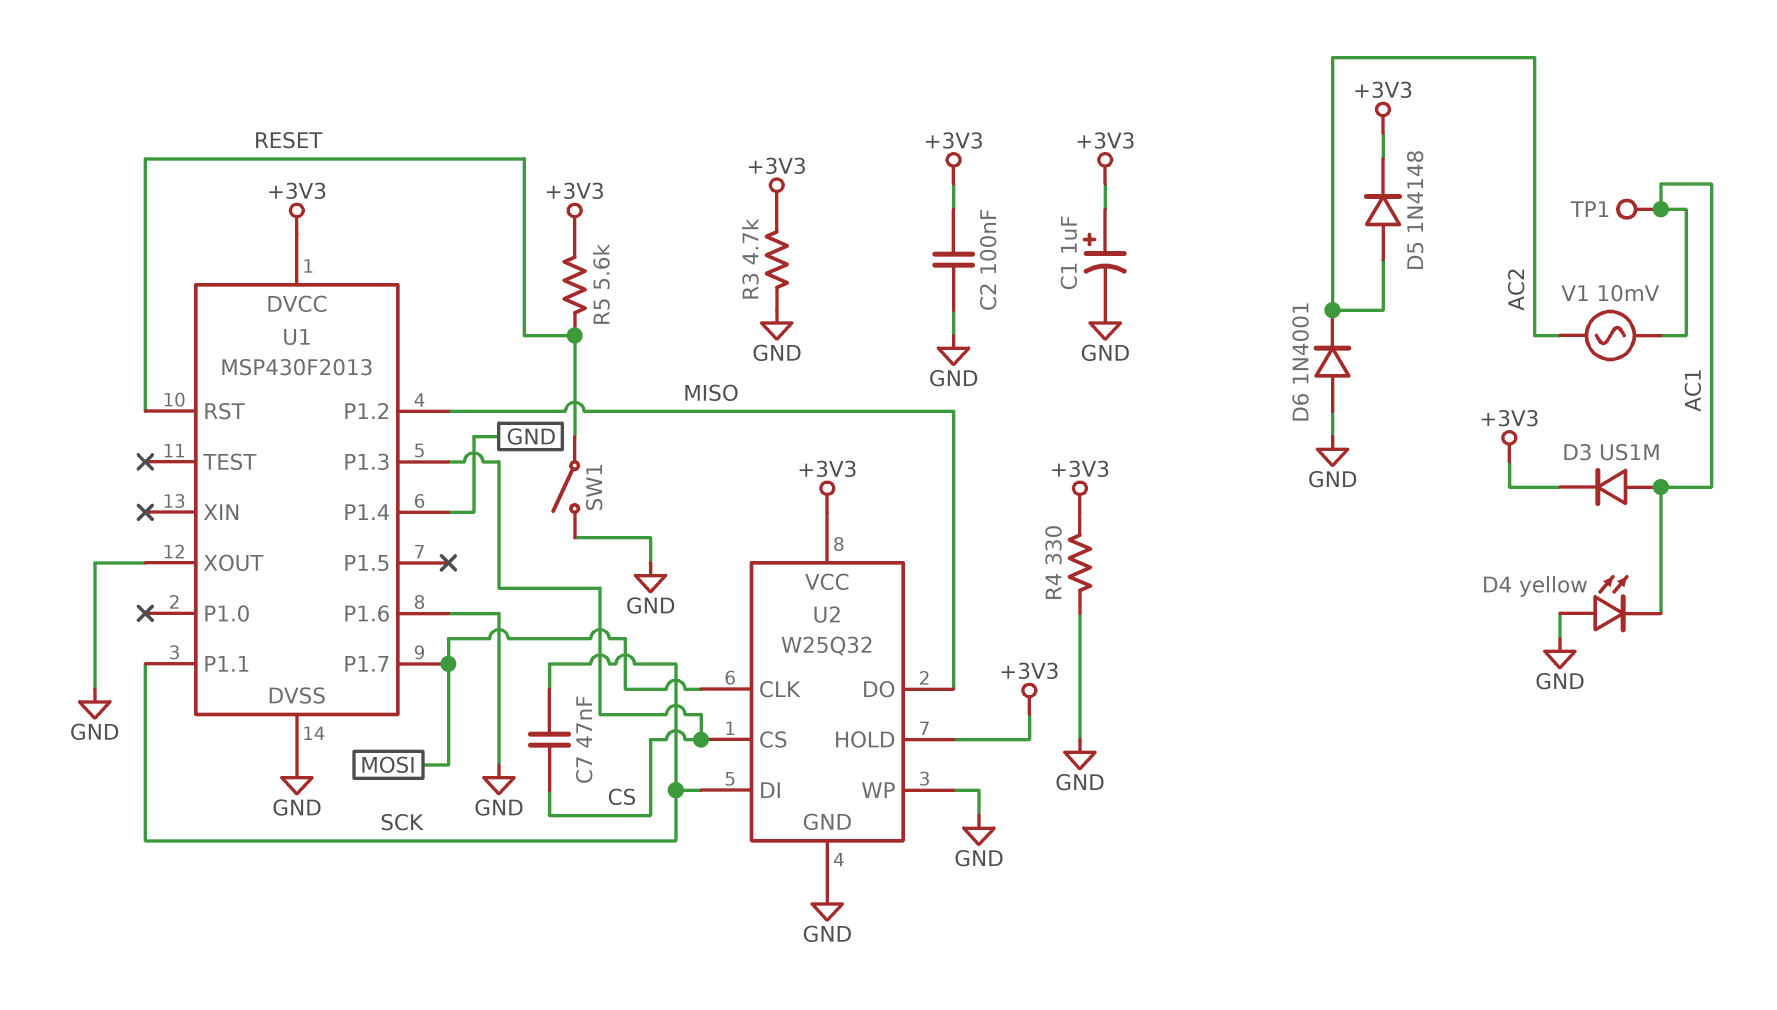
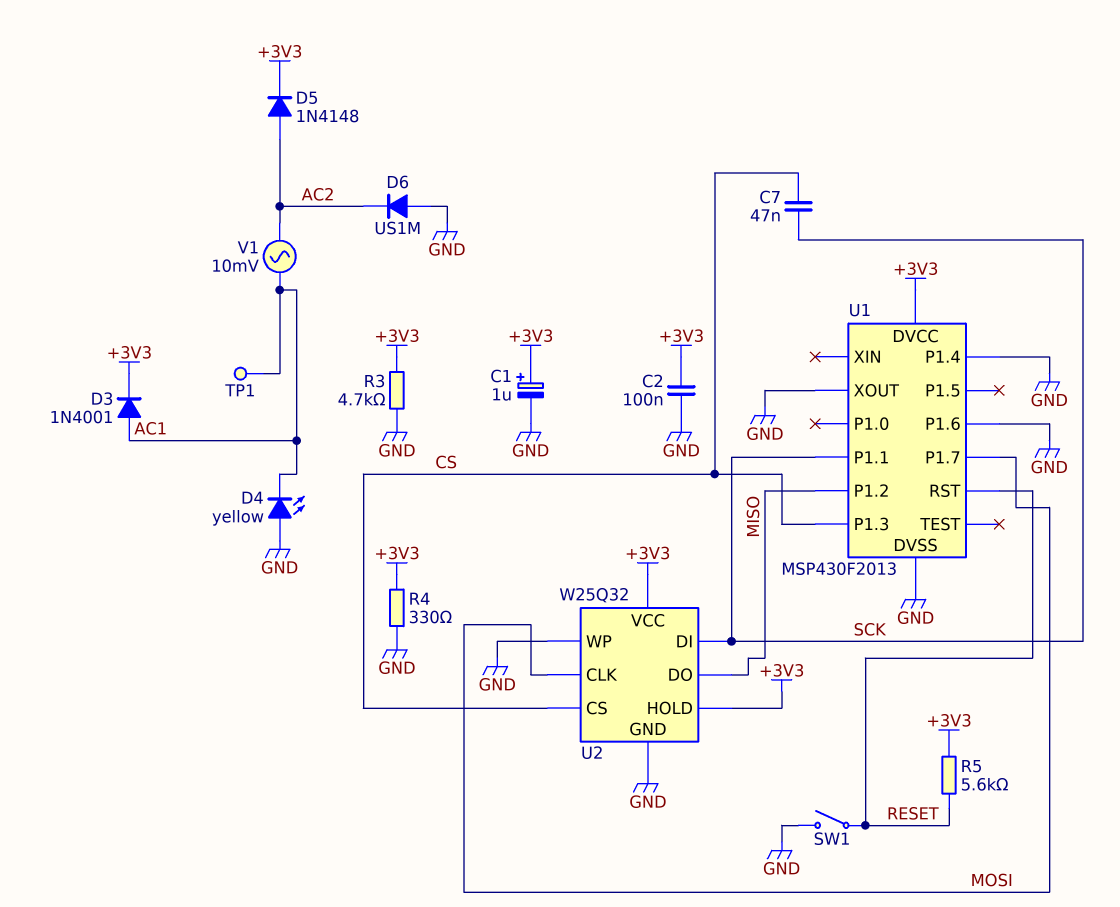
D3: diode US1M (A AC1, K +3V3) -> diode 1N4001 (A AC1, K +3V3)
D6: diode 1N4001 (A GND, K AC2) -> diode US1M (A GND, K AC2)

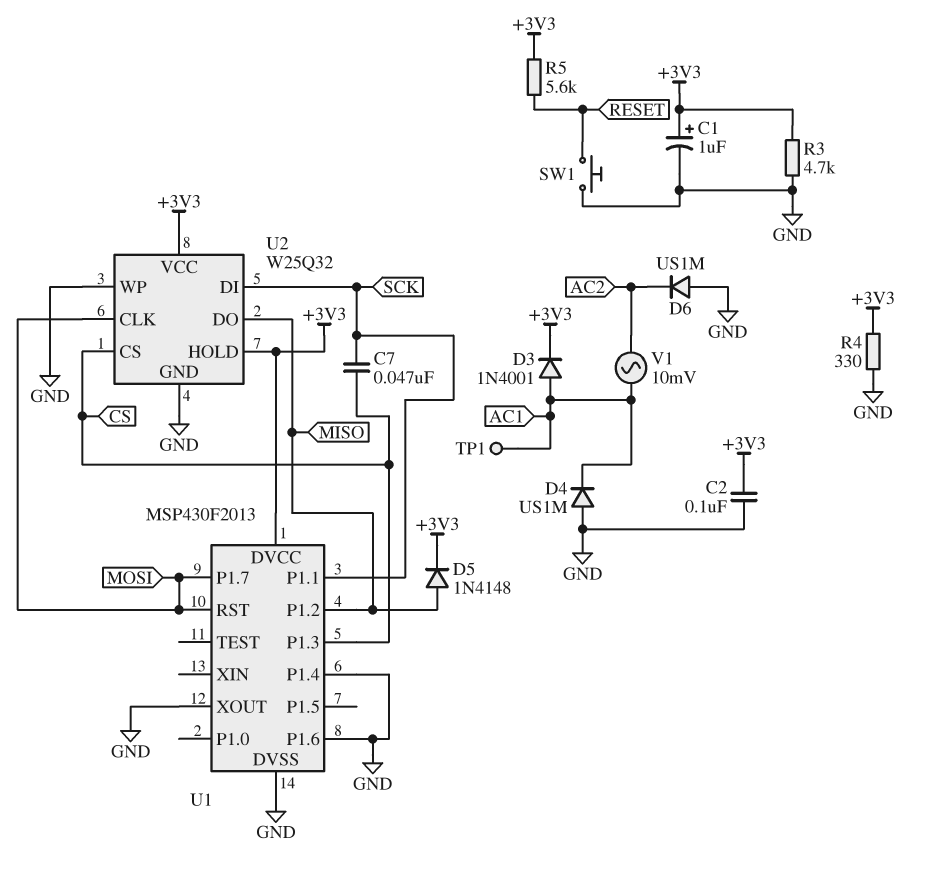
D4: LED yellow (A GND, K AC1) -> diode US1M (A GND, K AC1)
D5: diode 1N4148 (A AC2, K +3V3) -> diode 1N4148 (A MISO, K +3V3)
SW1: switch (GND, RESET) -> button (GND, RESET)
U1 pin RST: RESET -> MOSI

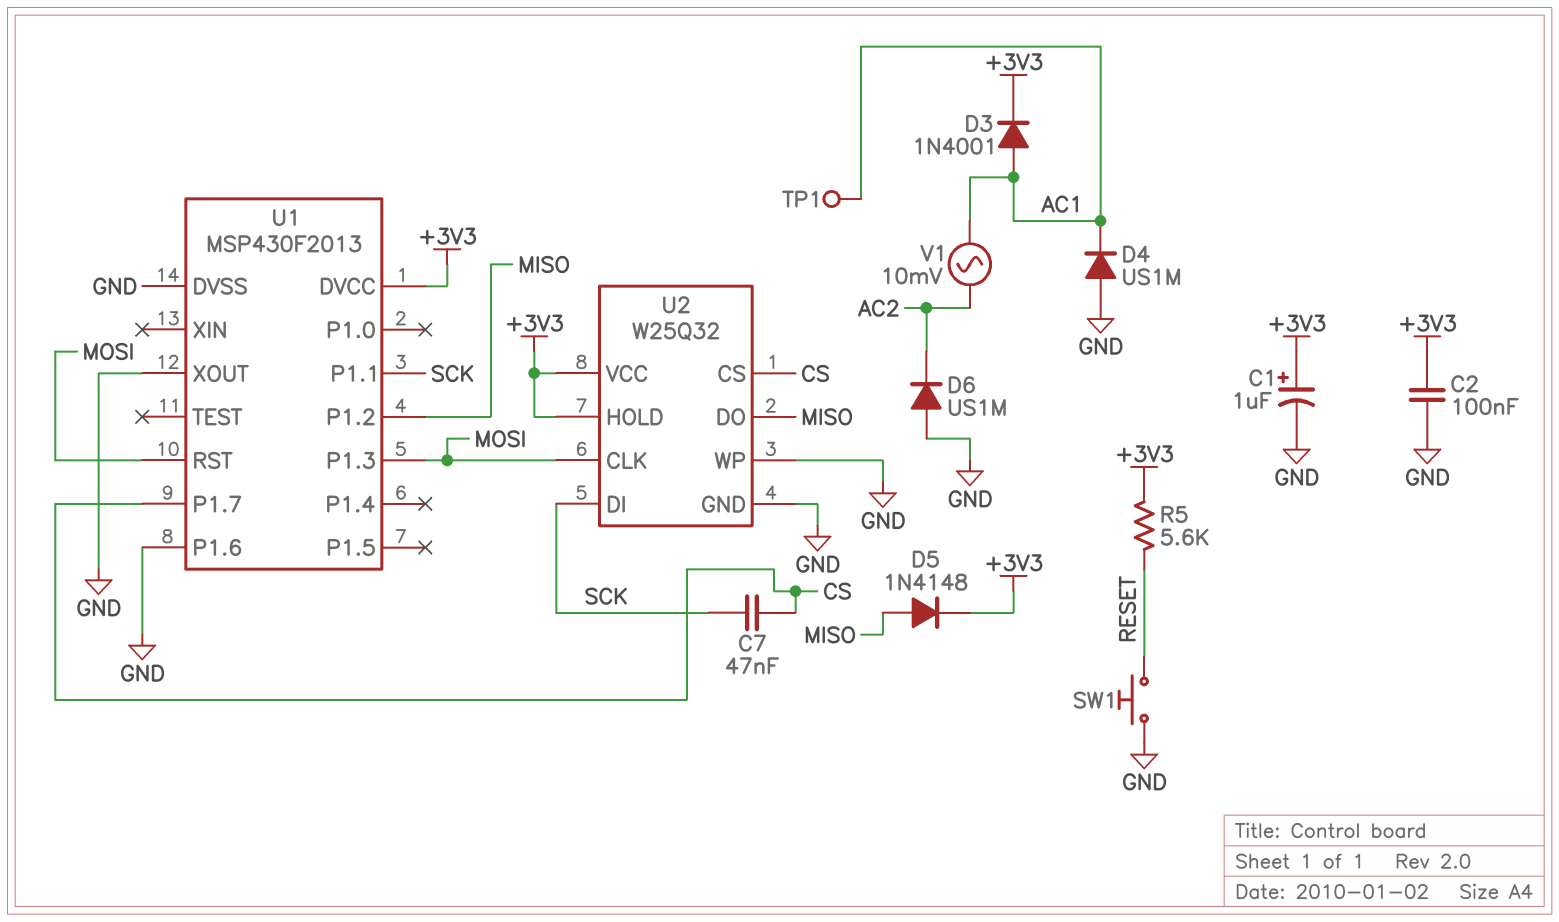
R3: 4.7k (+3V3, GND) -> none
R4: 330 (+3V3, GND) -> none
U1 pin P1.3: CS -> MOSI
U1 pin P1.4: GND -> none
U1 pin P1.7: MOSI -> CS

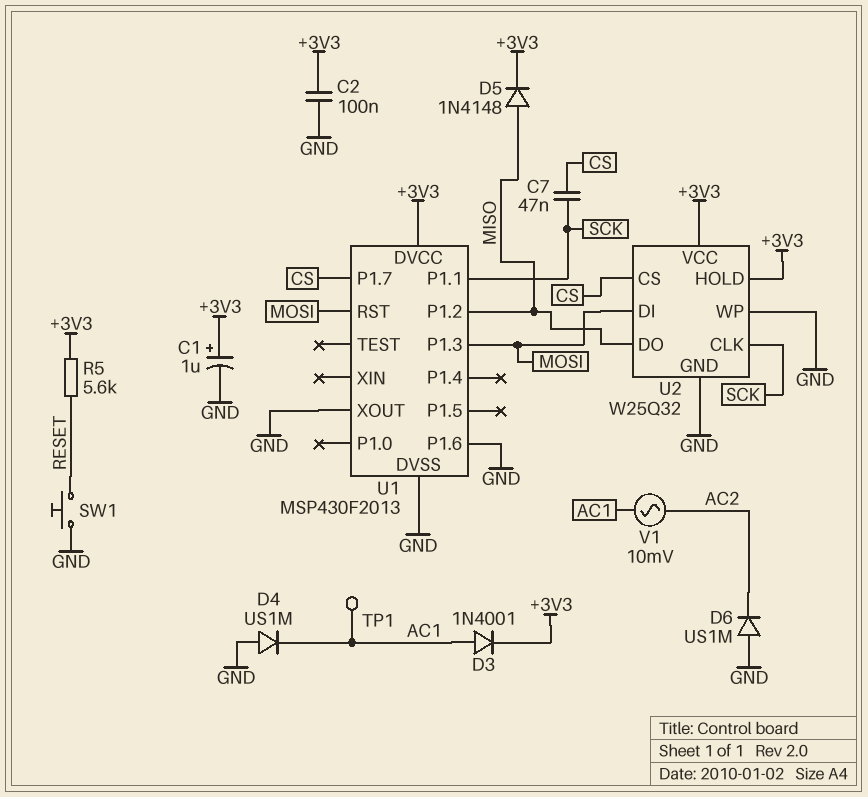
U2 pin CLK: MOSI -> SCK
U2 pin DI: SCK -> MOSI

